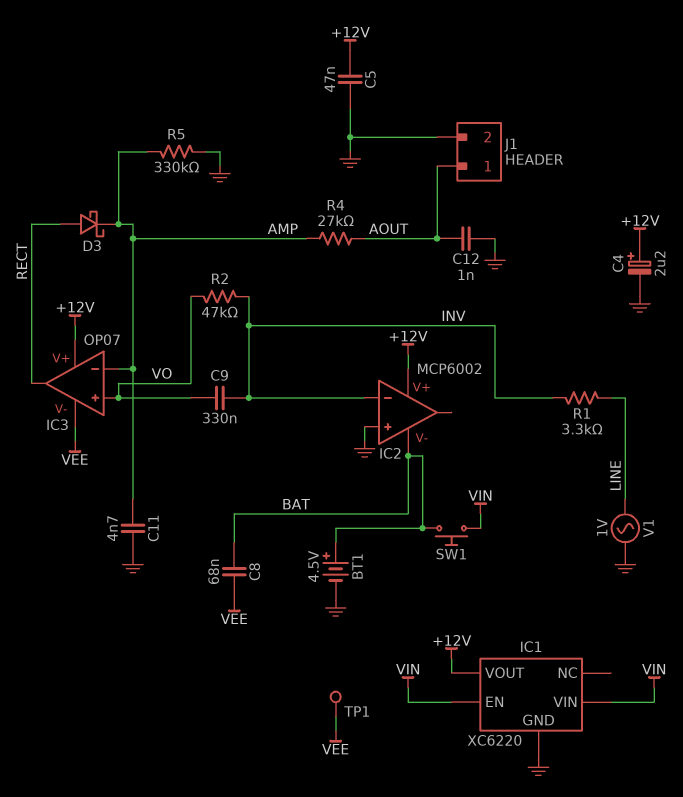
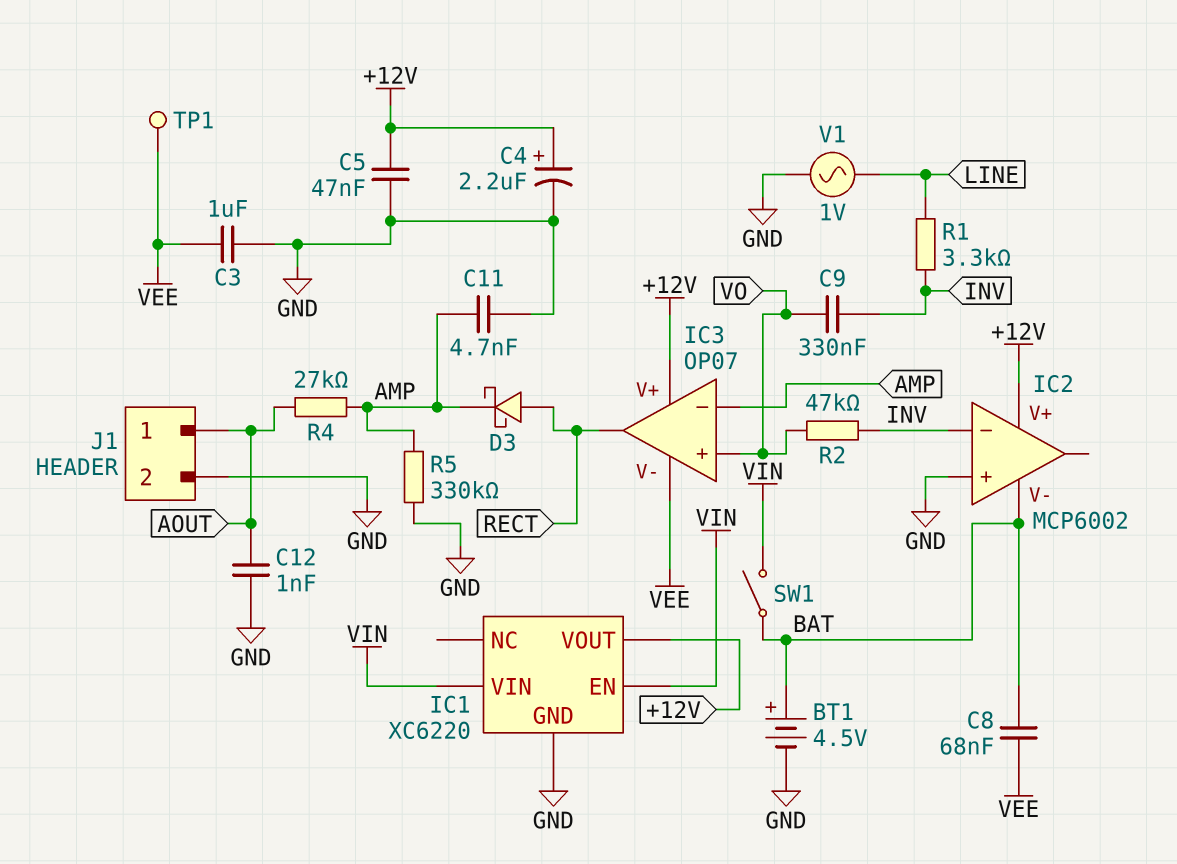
C3: none -> 1uF (GND, VEE)
SW1: button (BAT, VIN) -> switch (BAT, VIN)

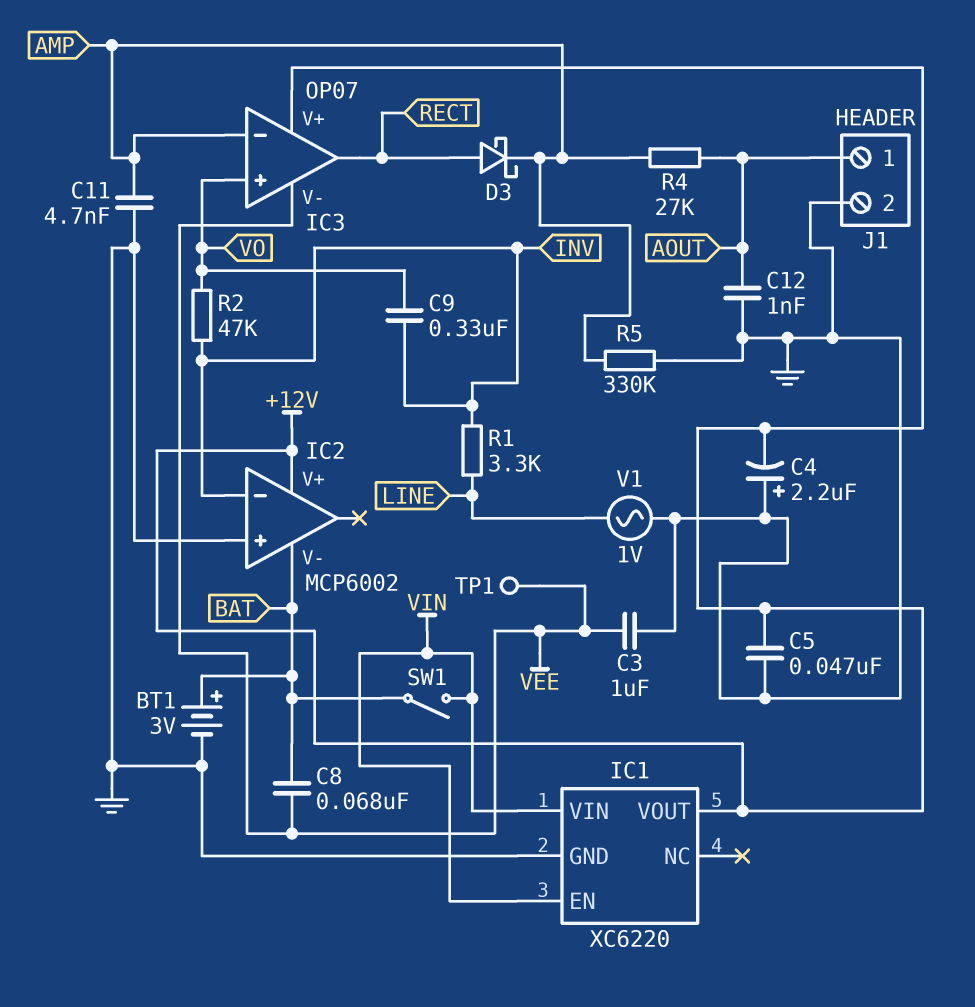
BT1: 4.5V (plus BAT, minus GND) -> 3V (plus BAT, minus GND)
C4: 2.2uF (plus +12V, minus GND) -> 2.2uF (plus GND, minus +12V)

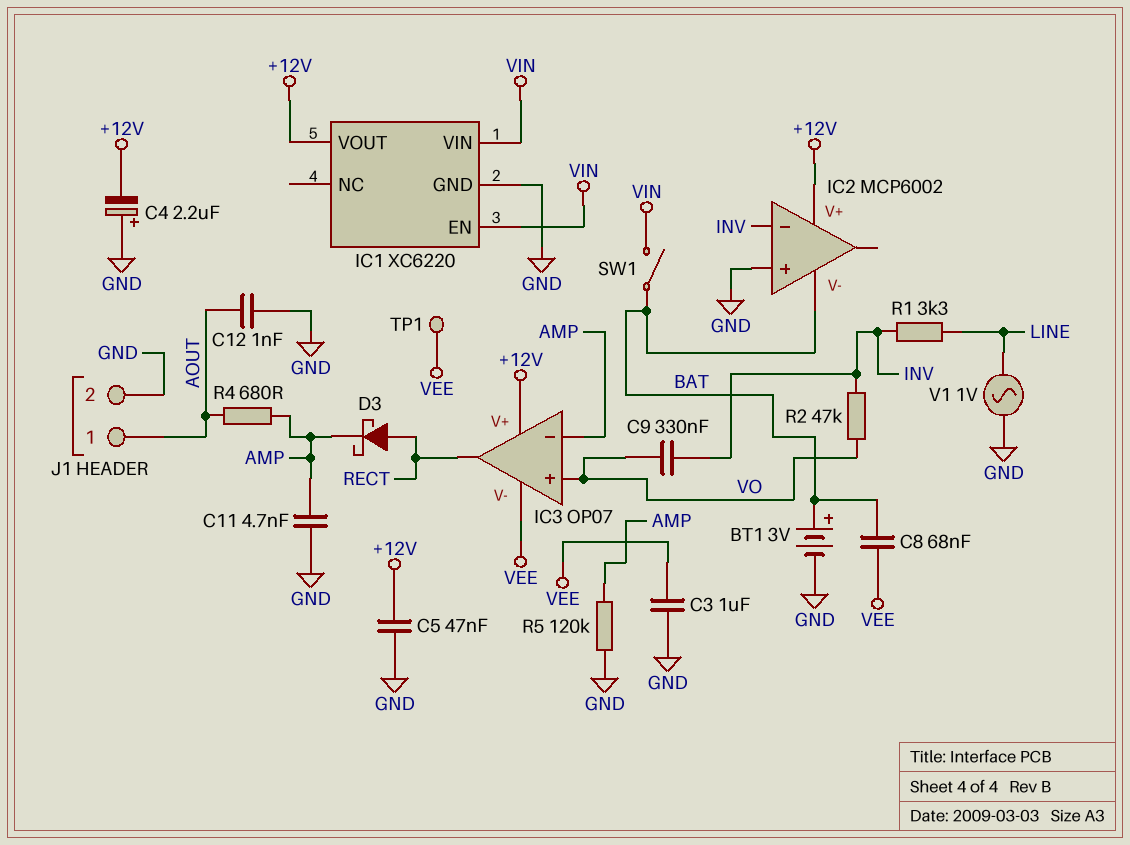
R4: 27k (AMP, AOUT) -> 680 (AMP, AOUT)
R5: 330k (AMP, GND) -> 120k (AMP, GND)

